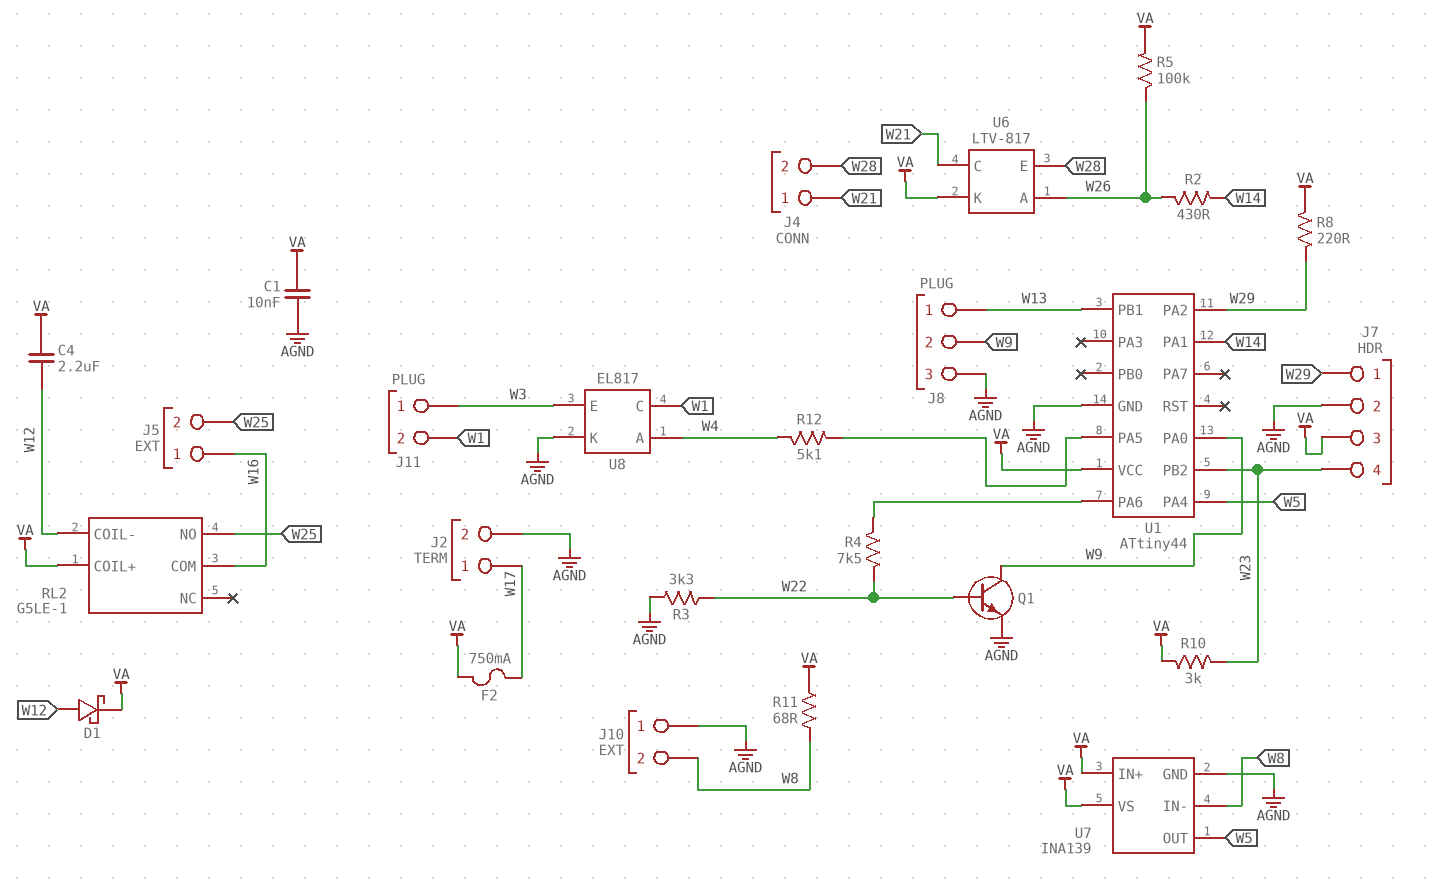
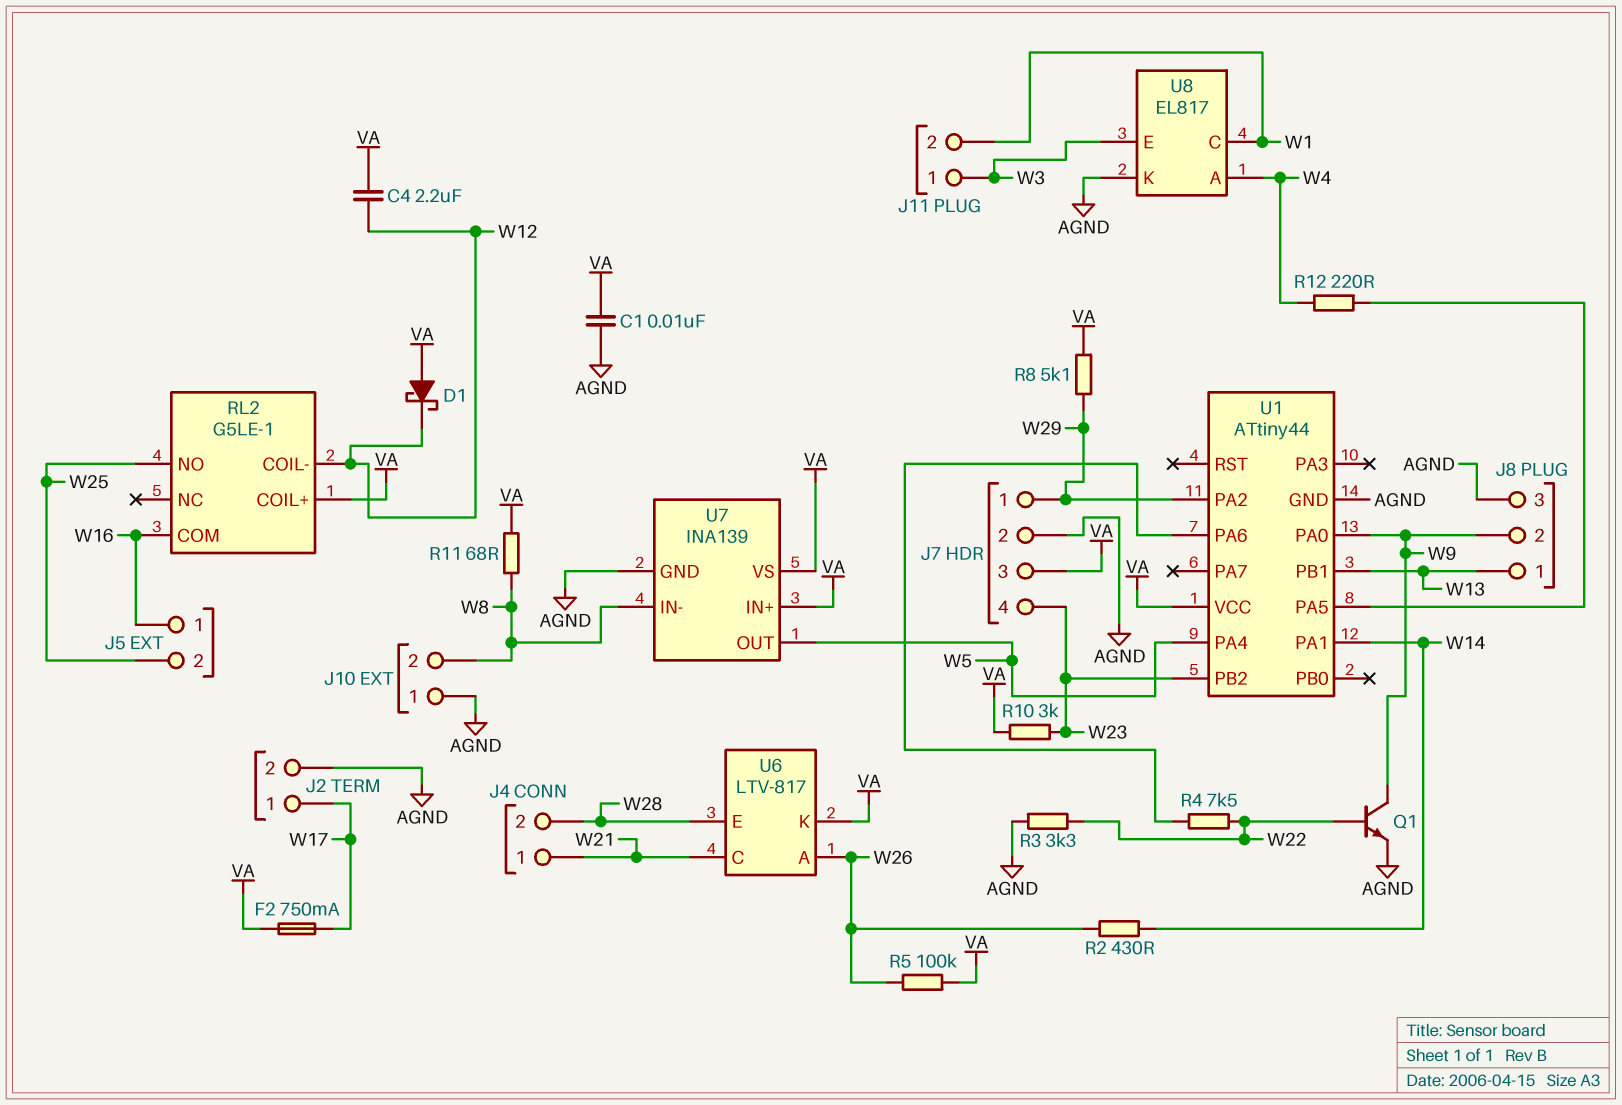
D1: schottky (A W12, K VA) -> schottky (A VA, K W12)
R8: 220 (VA, W29) -> 5.1k (VA, W29)
R12: 5.1k (U1/PA5, W4) -> 220 (U1/PA5, W4)

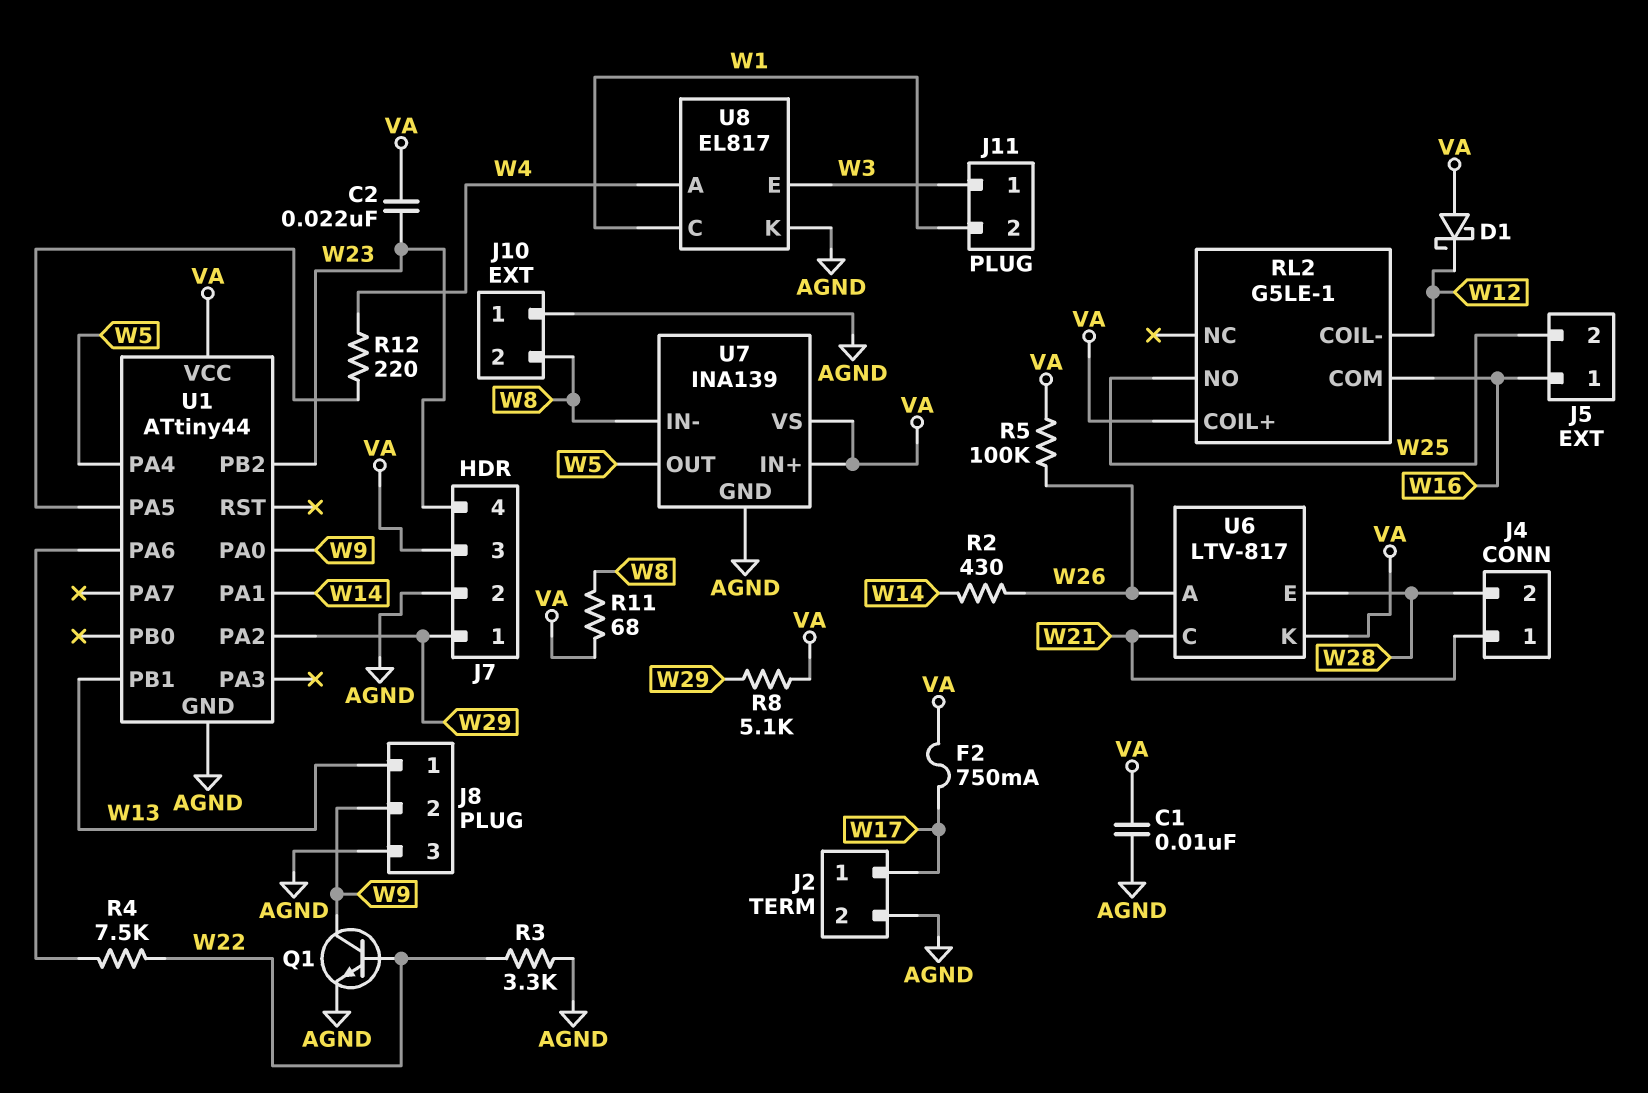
C2: none -> 22nF (VA, W23)
C4: 2.2uF (VA, W12) -> none
R10: 3k (VA, W23) -> none

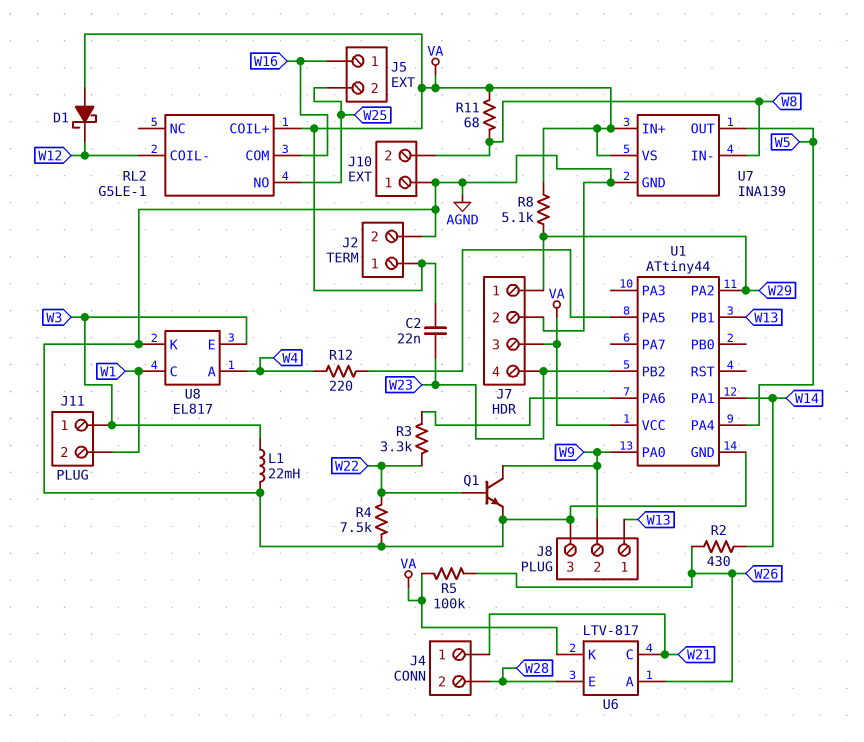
C1: 10nF (AGND, VA) -> none
F2: 750mA (VA, W17) -> none
J2 pin 1: W17 -> VA
L1: none -> 22mH (AGND, W3)
R3: 3.3k (AGND, W22) -> 3.3k (U1/PA6, W22)
R4: 7.5k (U1/PA6, W22) -> 7.5k (AGND, W22)

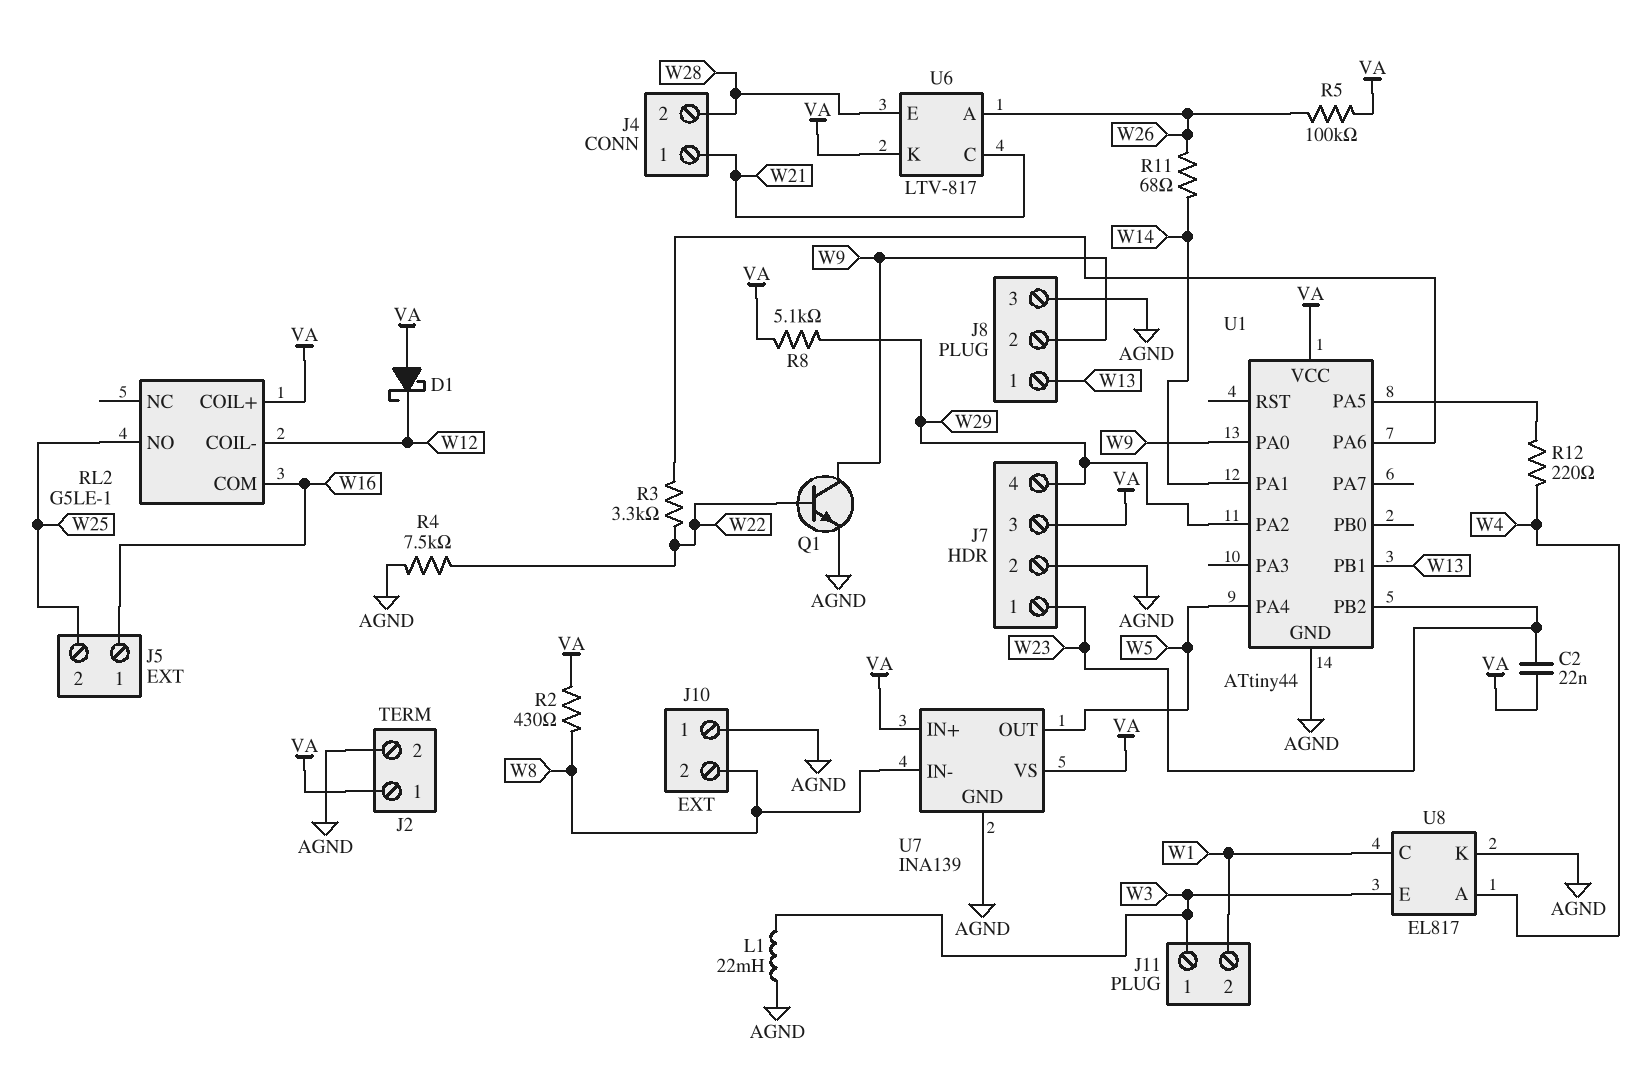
J7 pin 1: W29 -> W23
J7 pin 4: W23 -> W29
R2: 430 (W14, W26) -> 430 (VA, W8)
R11: 68 (VA, W8) -> 68 (W14, W26)

